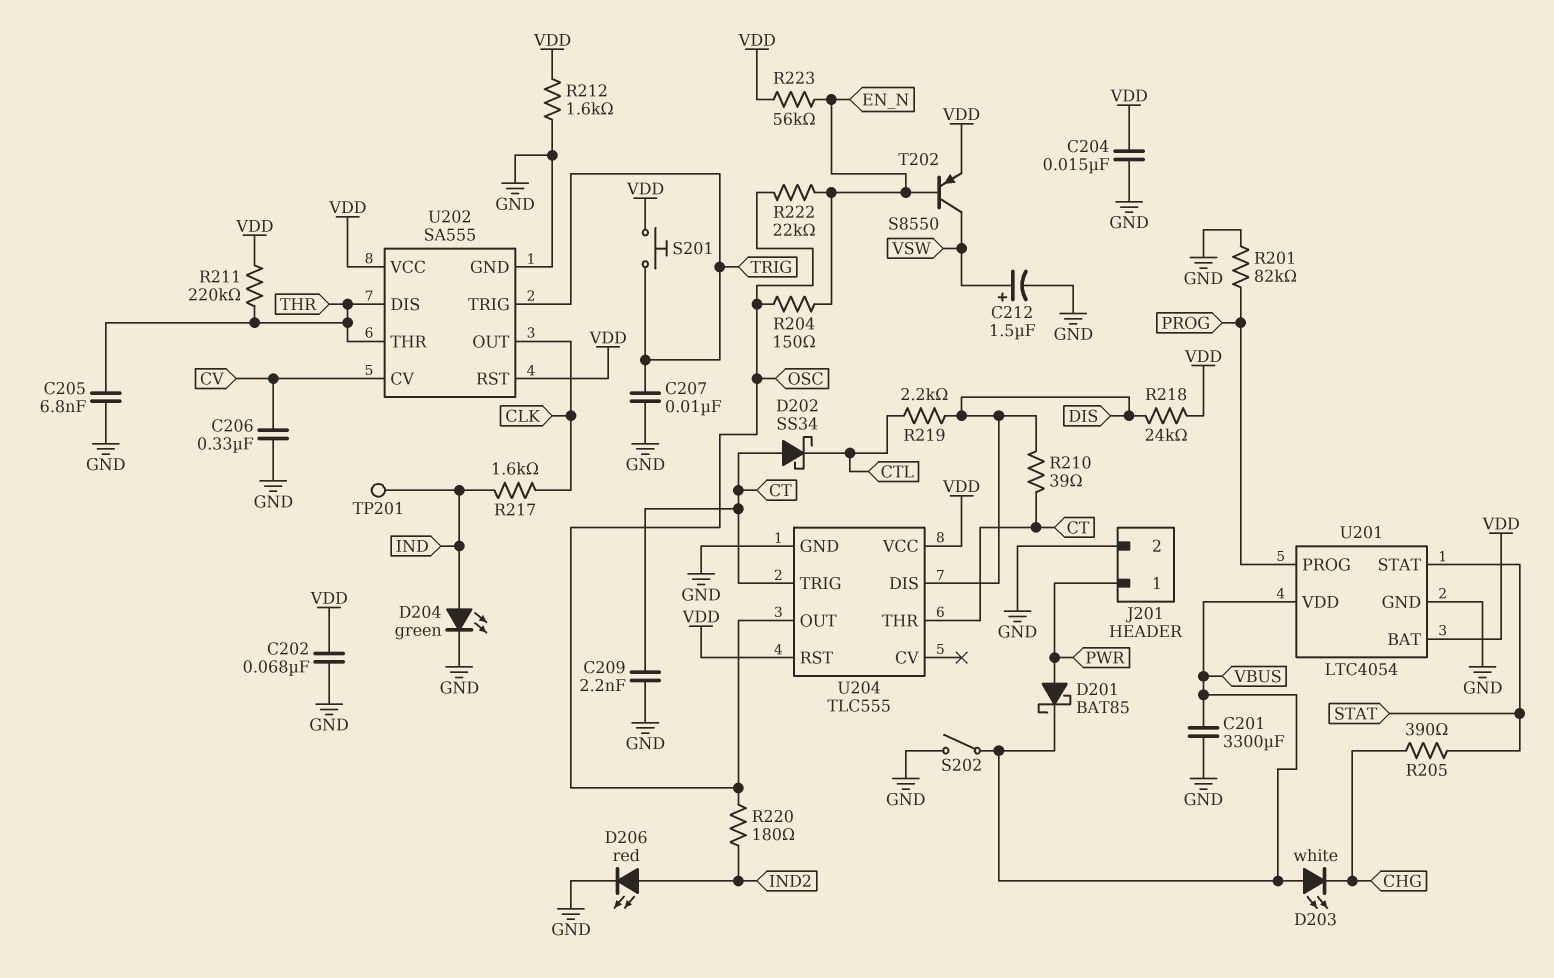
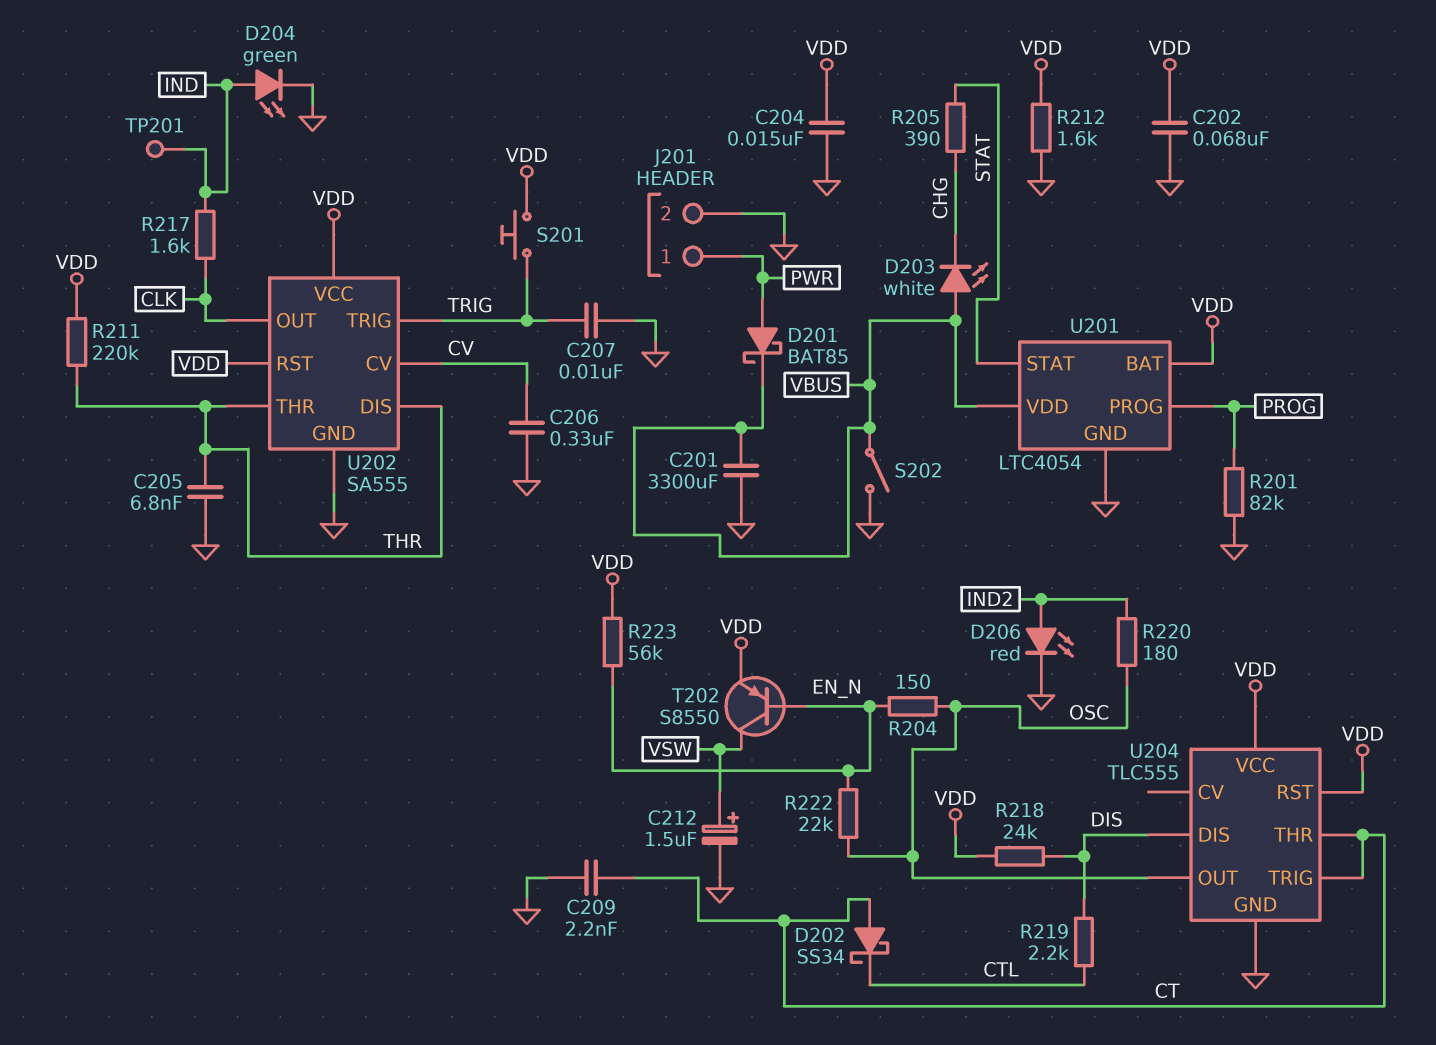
R210: 39 (CT, DIS) -> none

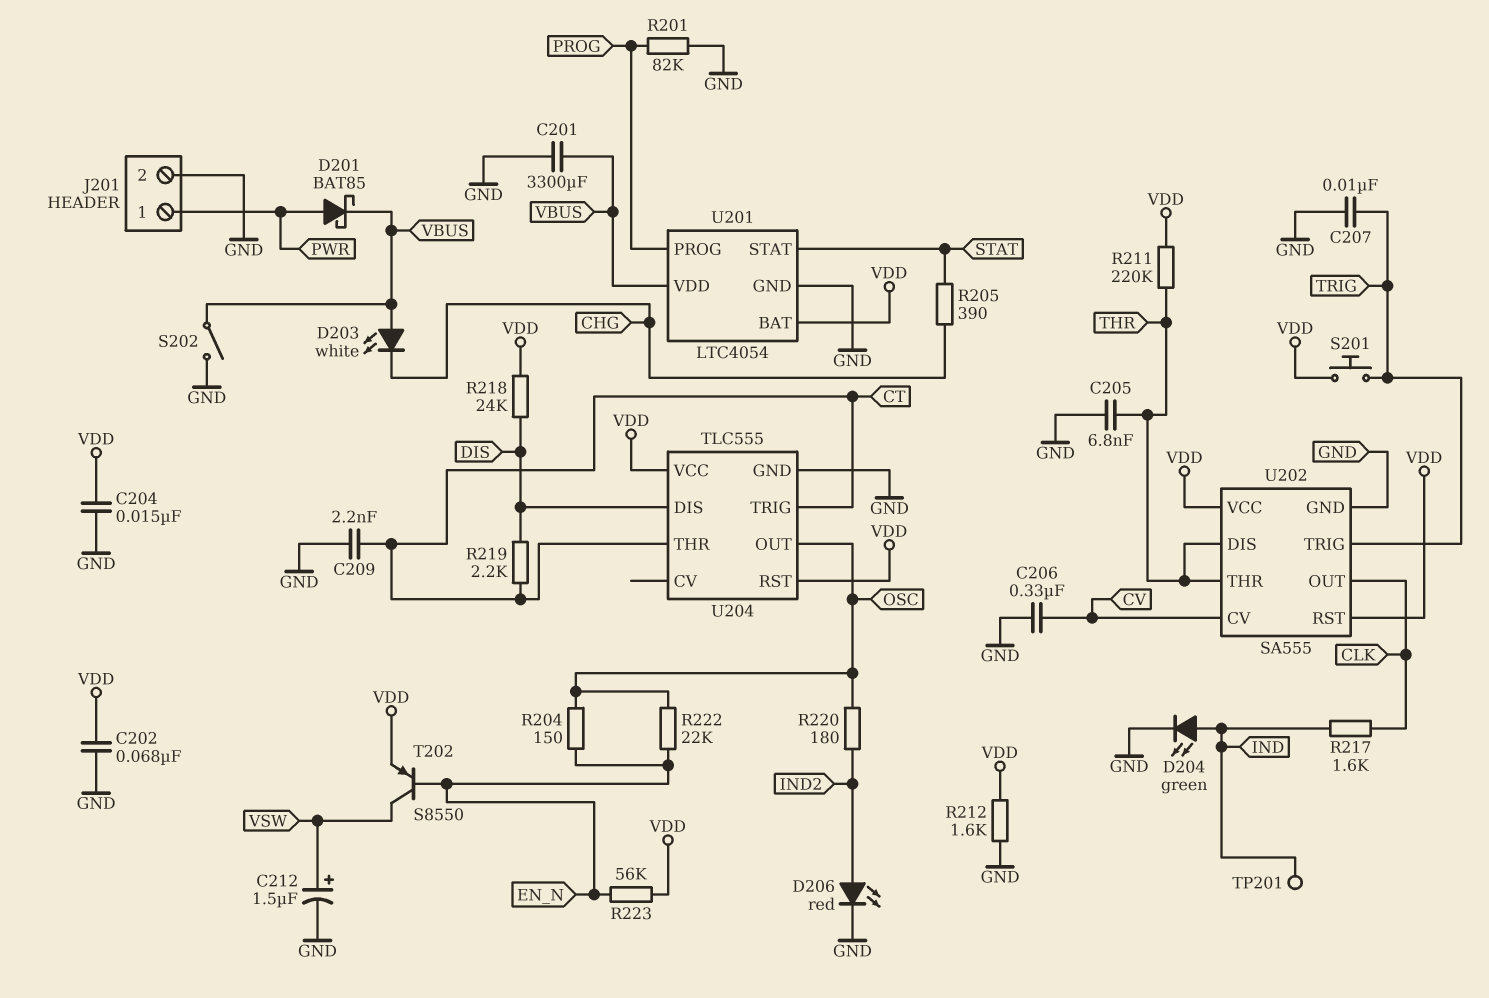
D202: schottky SS34 (A CT, K CTL) -> none
R219: 2.2k (CTL, DIS) -> 2.2k (CT, DIS)

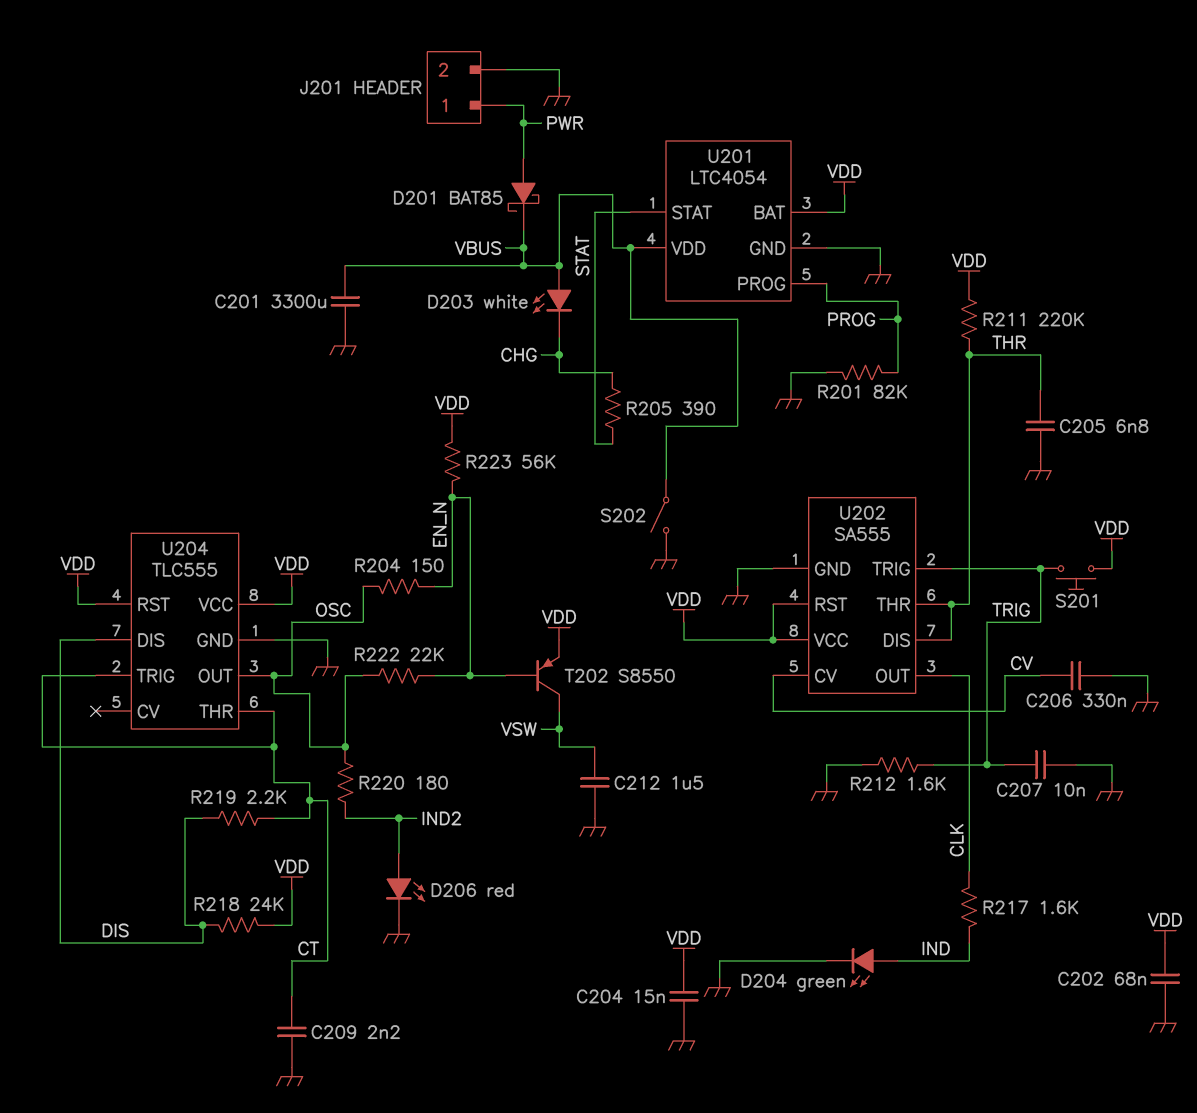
C212: 1.5uF (plus VSW, minus GND) -> 1.5uF (GND, VSW)
R212: 1.6k (GND, VDD) -> 1.6k (GND, TRIG)
TP201: test point (IND) -> none

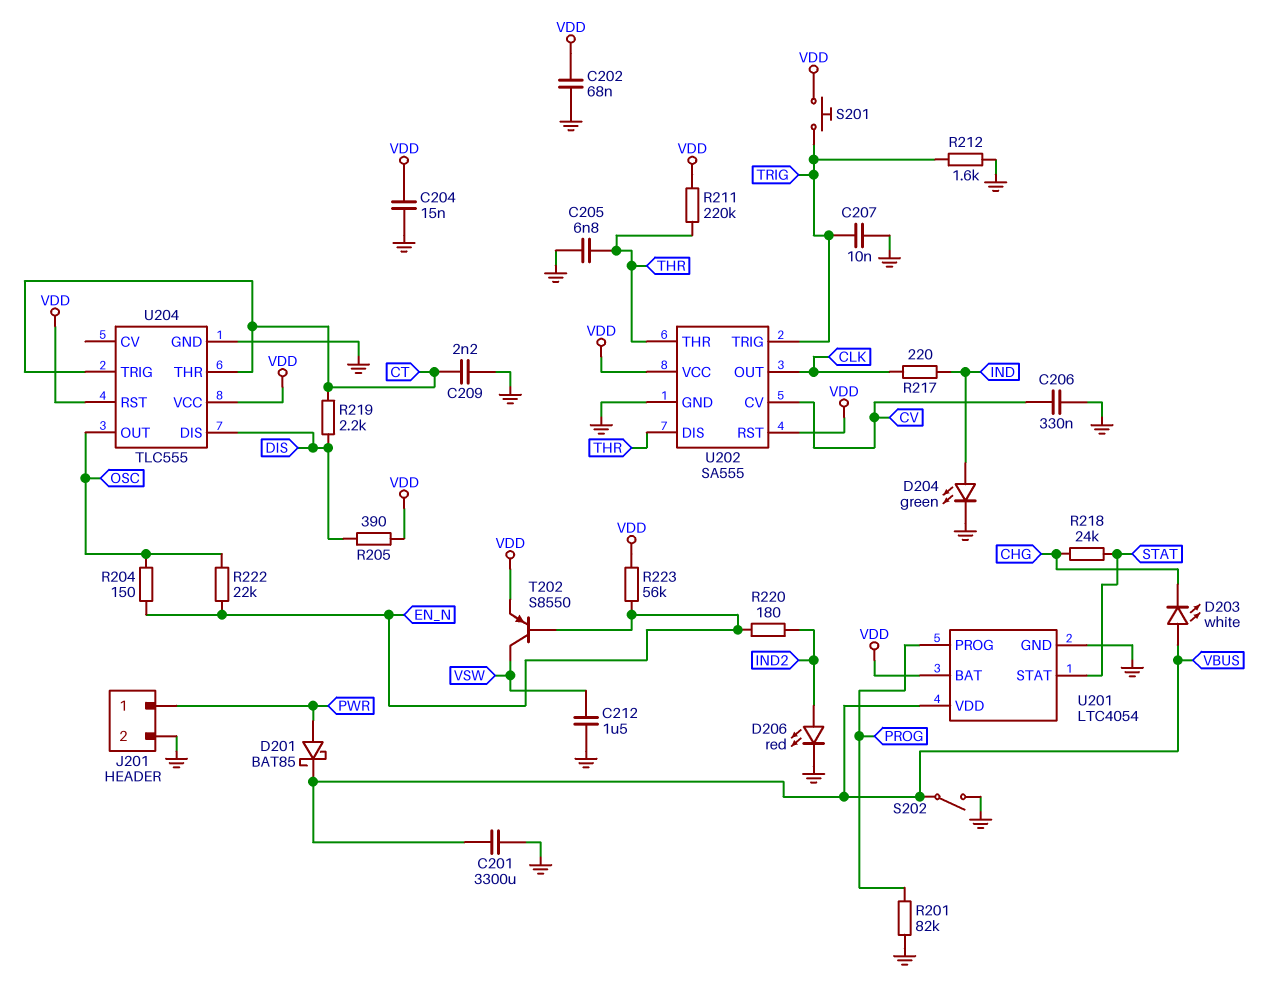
R205: 390 (CHG, STAT) -> 390 (DIS, VDD)
R217: 1.6k (CLK, IND) -> 220 (CLK, IND)
R218: 24k (DIS, VDD) -> 24k (CHG, STAT)
R220: 180 (IND2, OSC) -> 180 (EN_N, IND2)

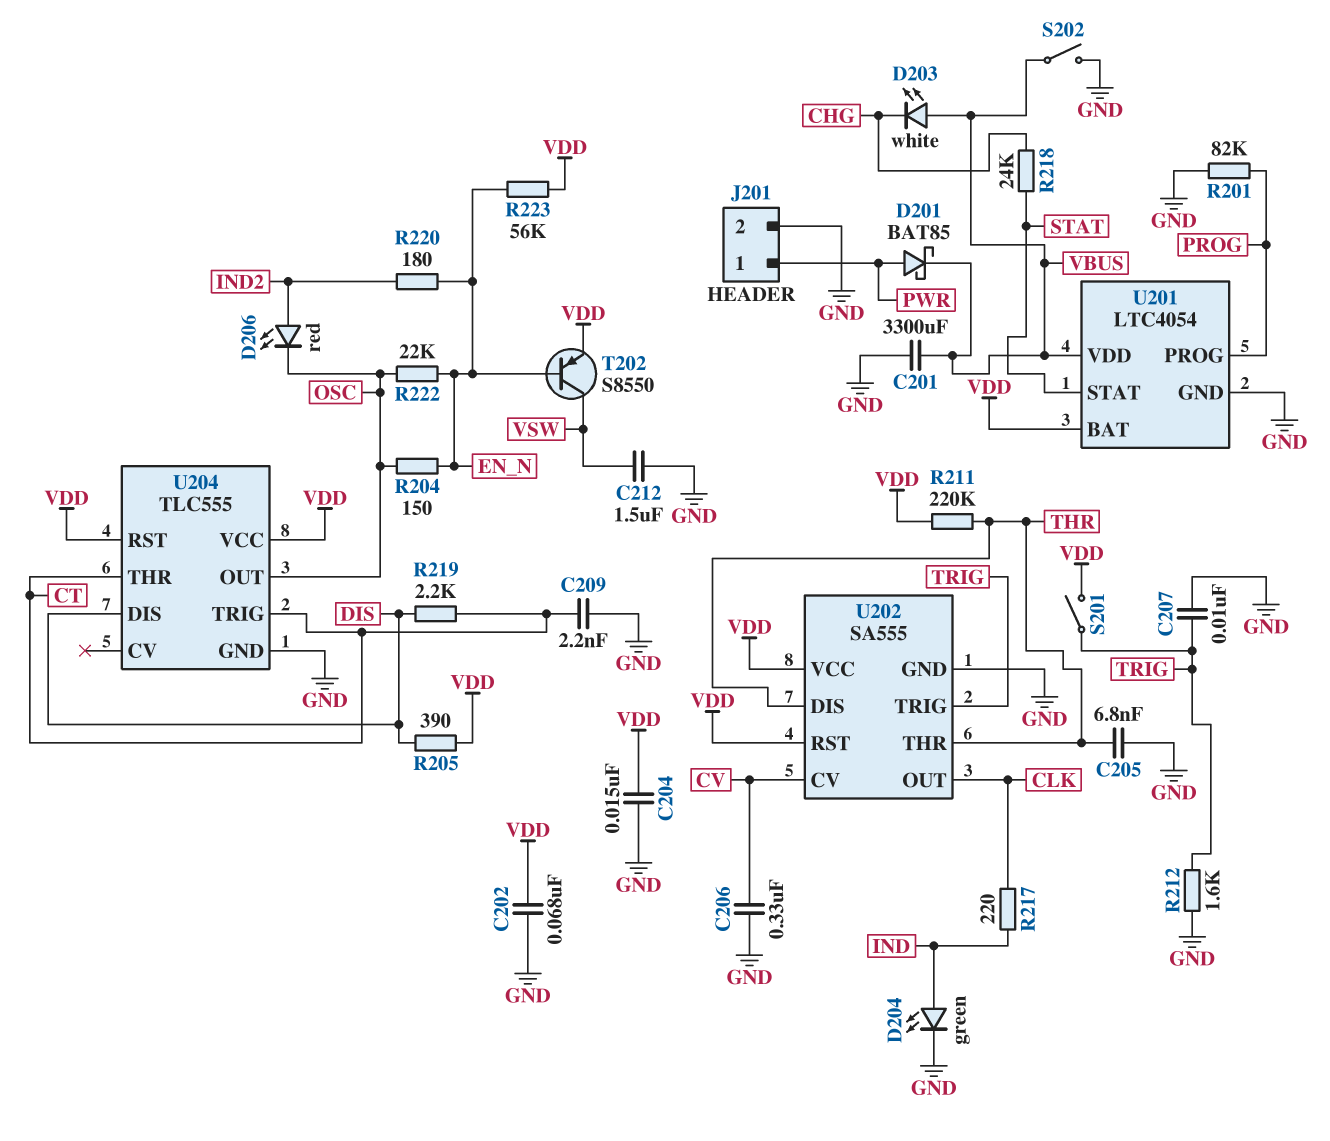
D206: LED red (A IND2, K GND) -> LED red (A IND2, K OSC)
S201: button (TRIG, VDD) -> switch (TRIG, VDD)

